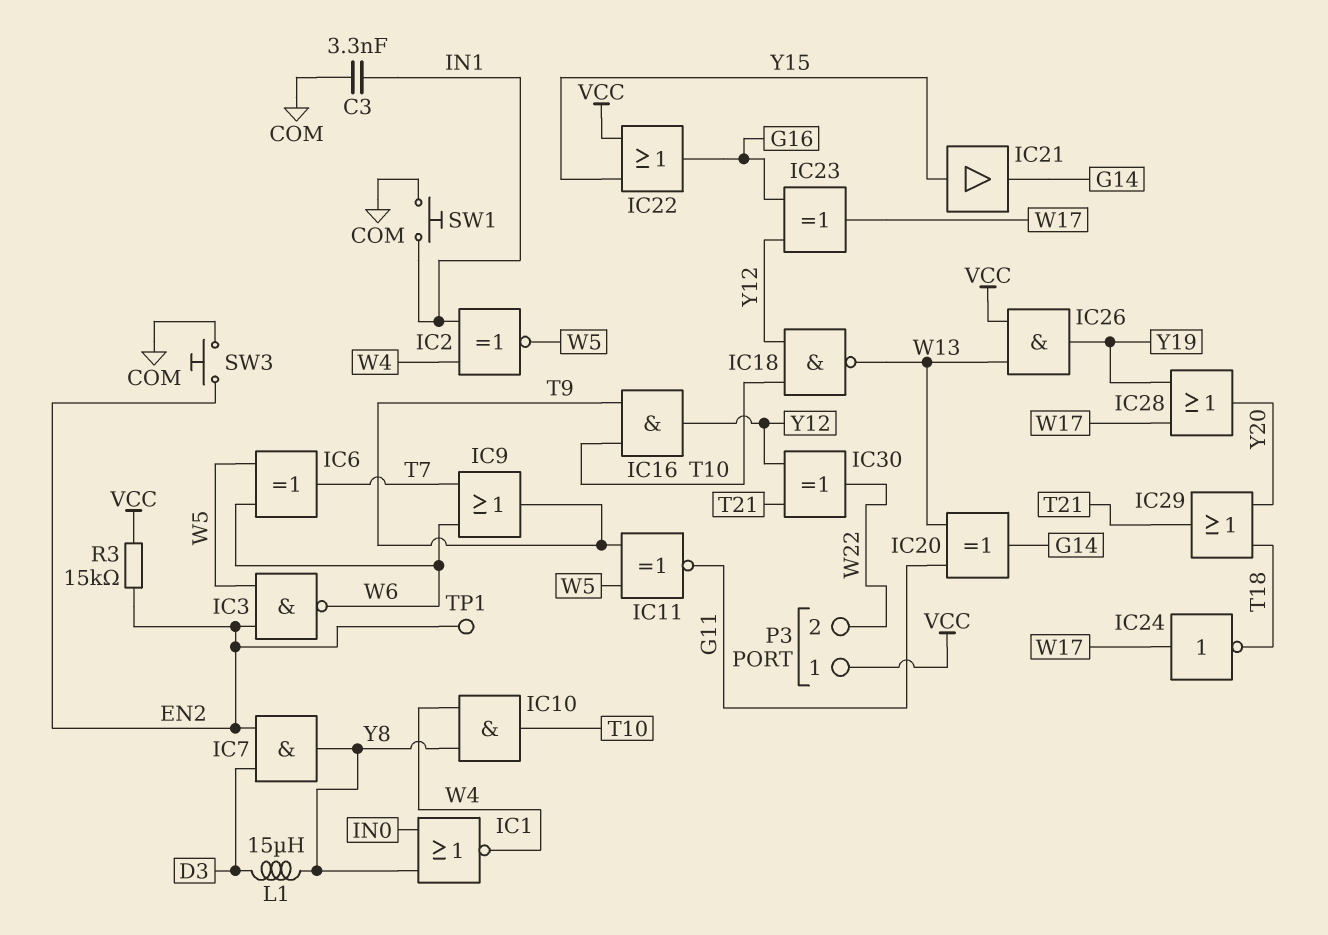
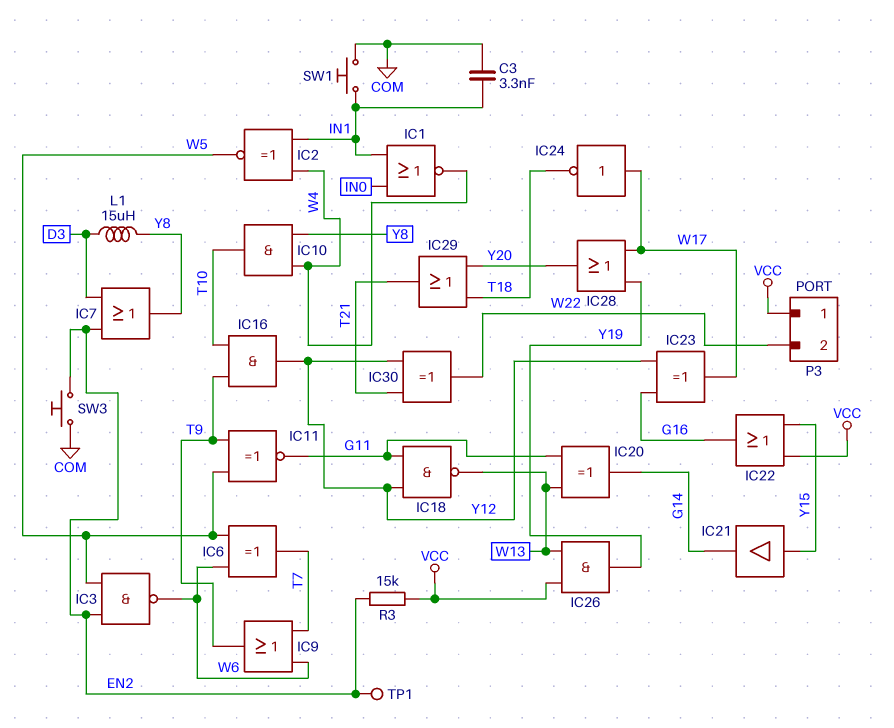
IC1: NOR (in IN0, in Y8, out W4) -> NOR (in IN0, in IN1, out W4)
IC7: AND (in D3, in EN2, out Y8) -> OR (in D3, in EN2, out Y8)
IC18: NAND (in T10, in Y12, out W13) -> NAND (in G11, in Y12, out W13)

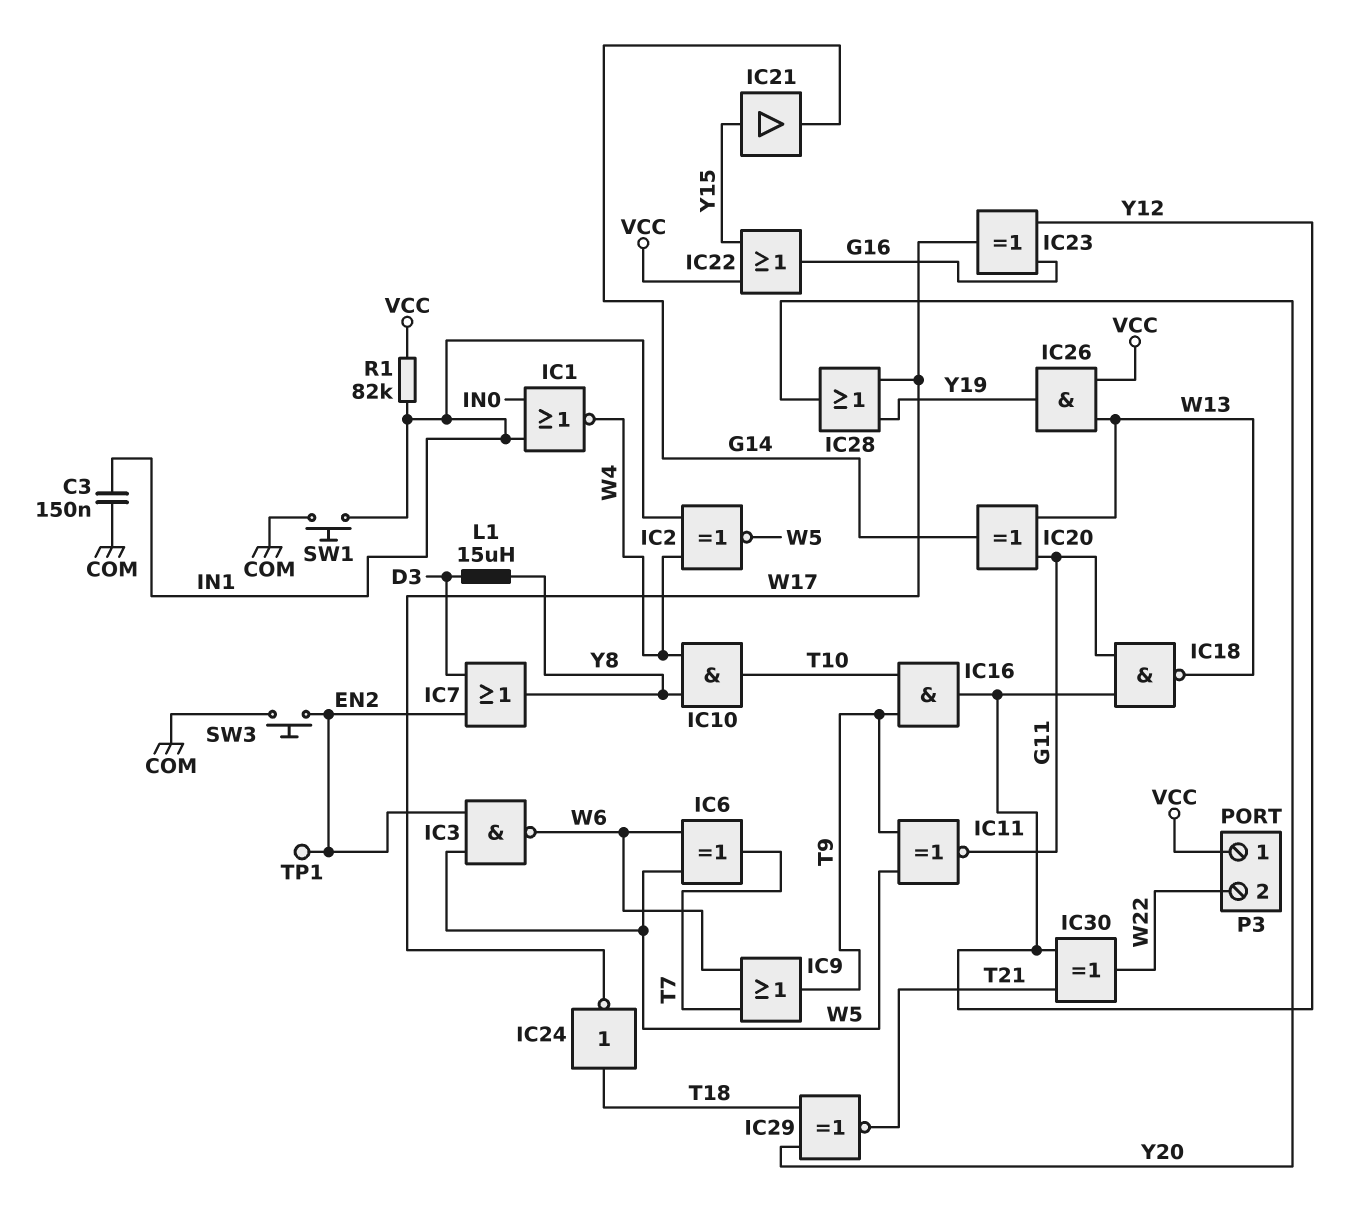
C3: 3.3nF (COM, IN1) -> 150nF (COM, IN1)
IC24: NOT (in W17, out T18) -> NOT (in T18, out W17)
IC29: OR (in T18, in Y20, out T21) -> XNOR (in T18, in Y20, out T21)
R1: none -> 82k (IN1, VCC)
R3: 15k (EN2, VCC) -> none

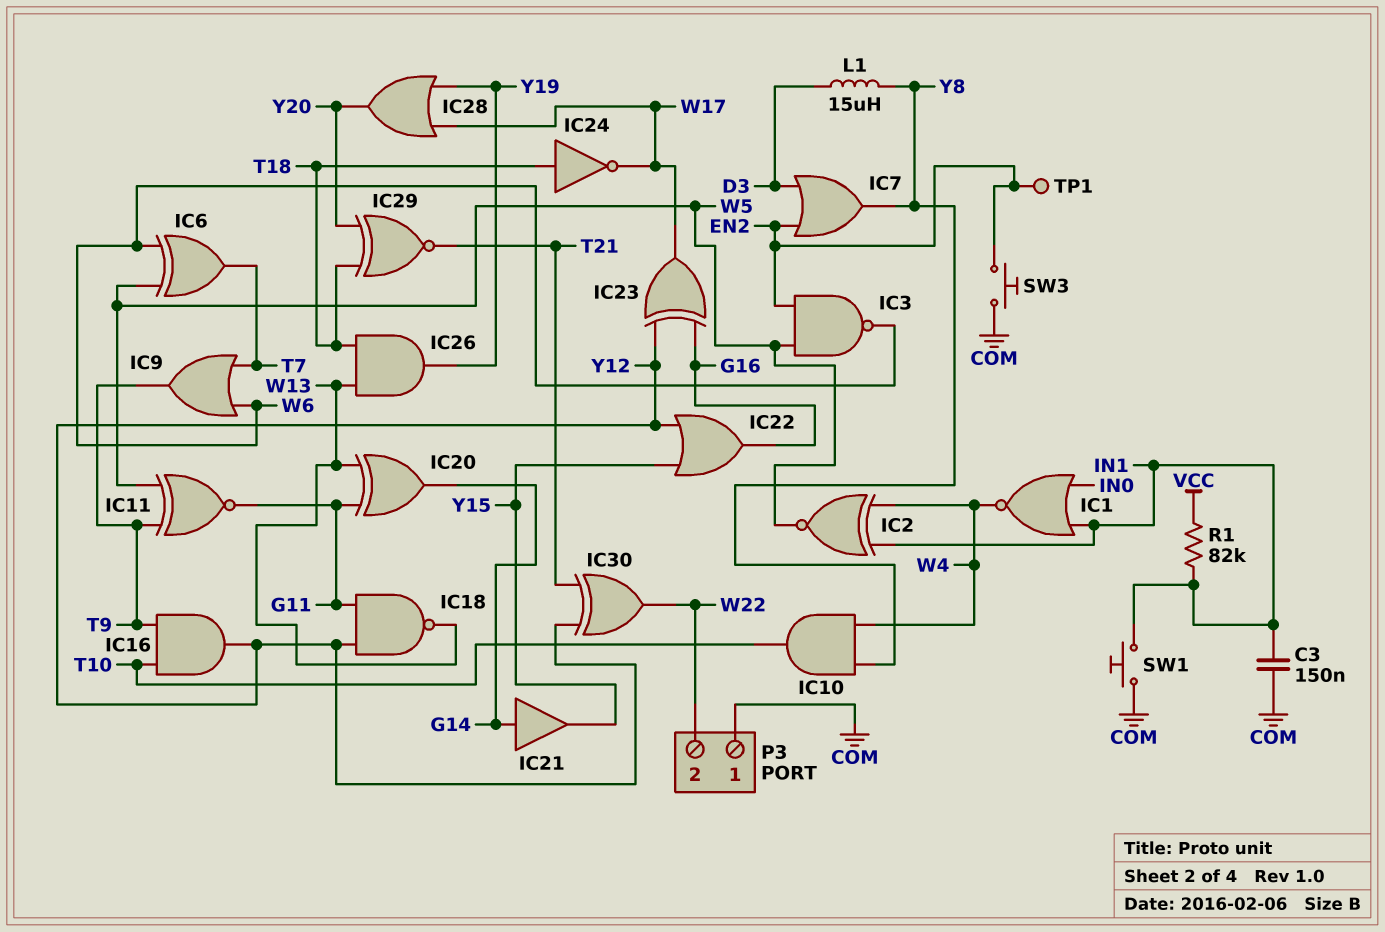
IC21: buffer (in Y15, out G14) -> buffer (in G14, out Y15)
IC22: OR (in VCC, in Y15, out G16) -> OR (in Y12, in Y15, out G16)
IC26: AND (in VCC, in W13, out Y19) -> AND (in T18, in W13, out Y19)
P3 pin 1: VCC -> COM

